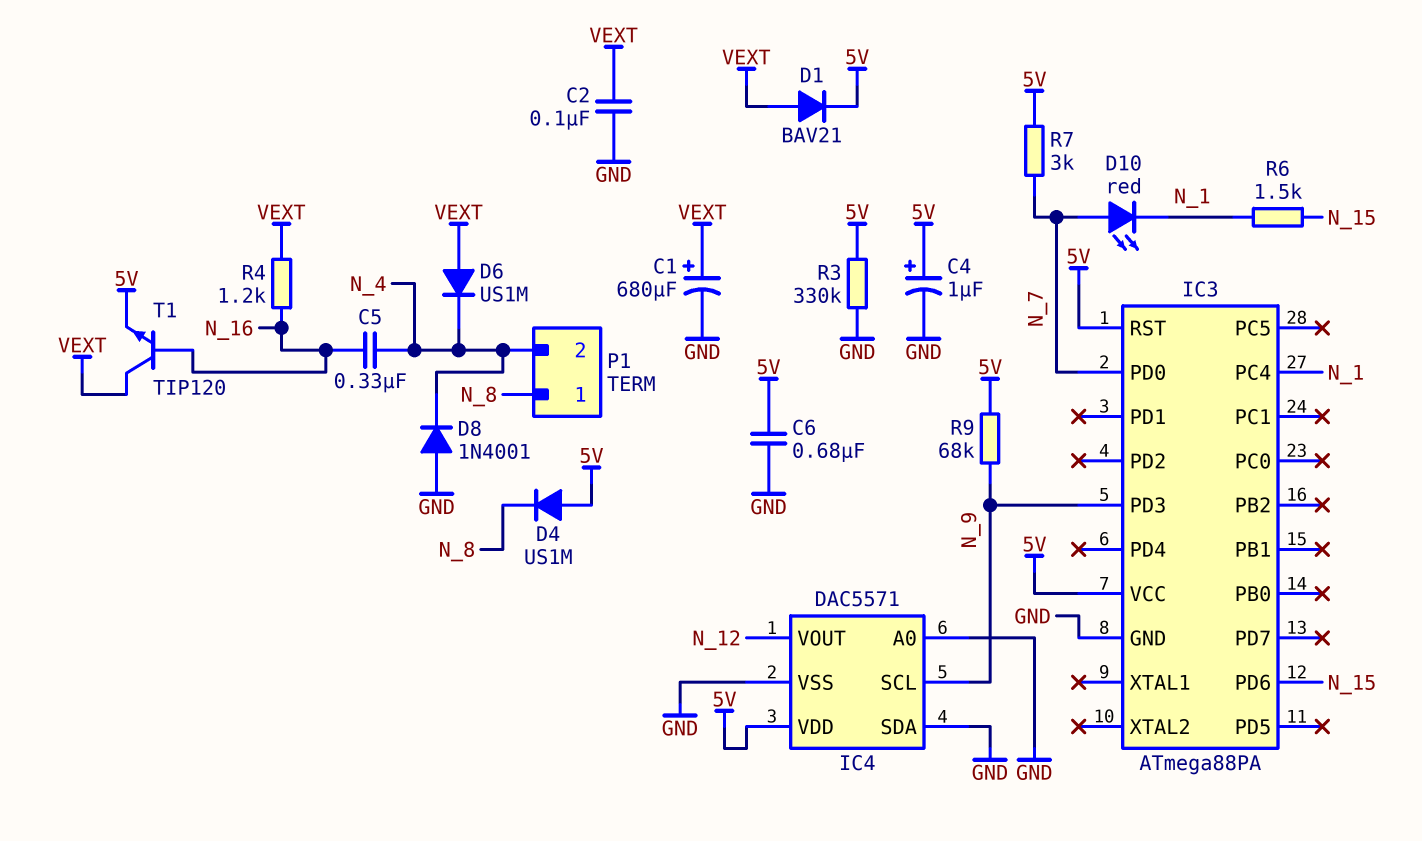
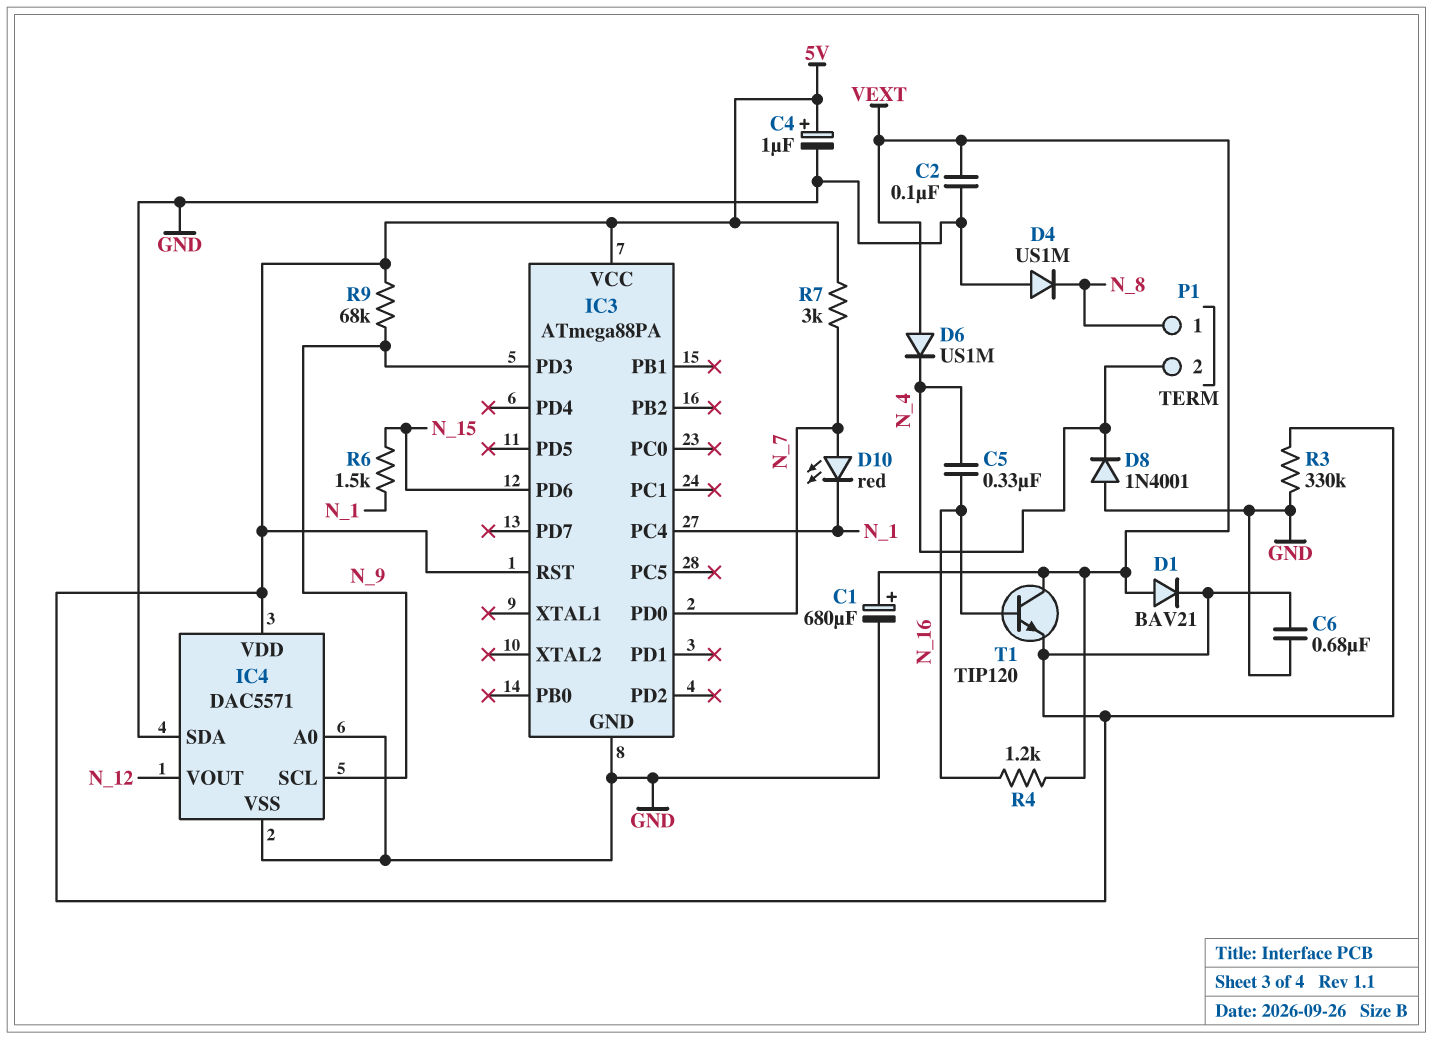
D4: diode US1M (A 5V, K N_8) -> diode US1M (A GND, K N_8)

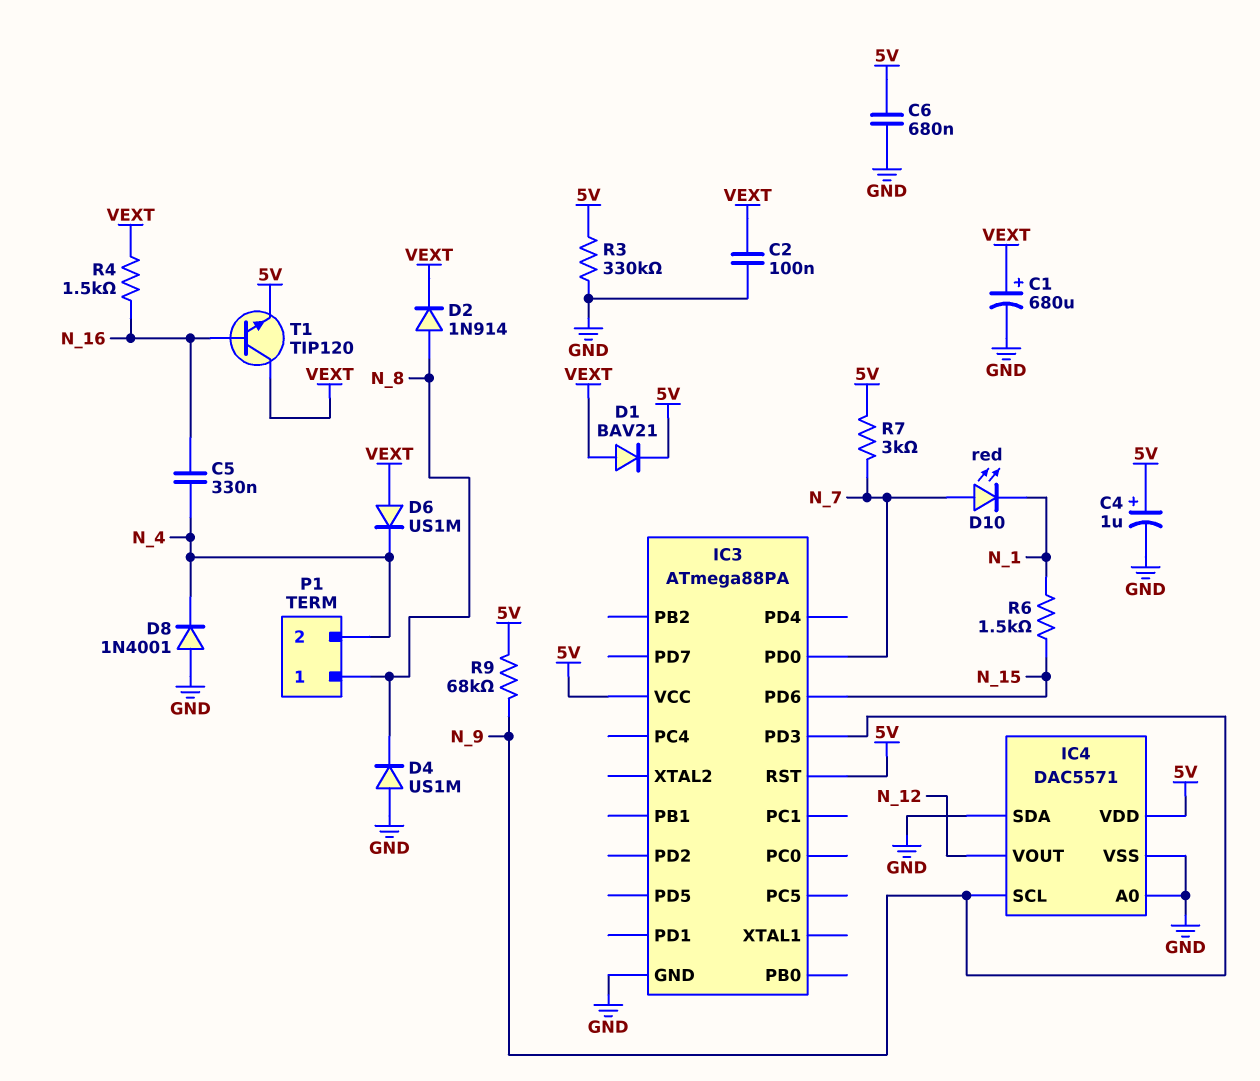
D2: none -> diode 1N914 (A N_8, K VEXT)
IC3 pin PC4: N_1 -> none
R4: 1.2k (N_16, VEXT) -> 1.5k (N_16, VEXT)

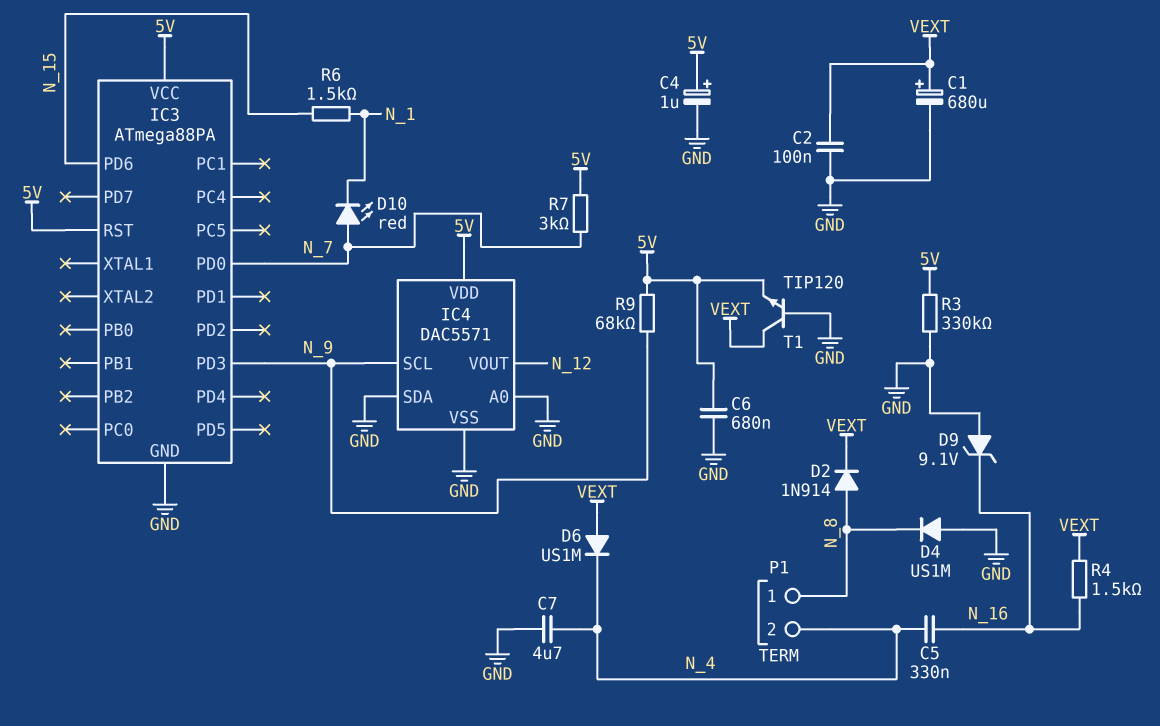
C7: none -> 4.7uF (GND, N_4)
D1: diode BAV21 (A VEXT, K 5V) -> none
D8: diode 1N4001 (A GND, K N_4) -> none
D9: none -> zener 9.1V (A GND, K N_16)
T1: NPN TIP120 (B N_16, C VEXT, E 5V) -> NPN TIP120 (B GND, C VEXT, E 5V)

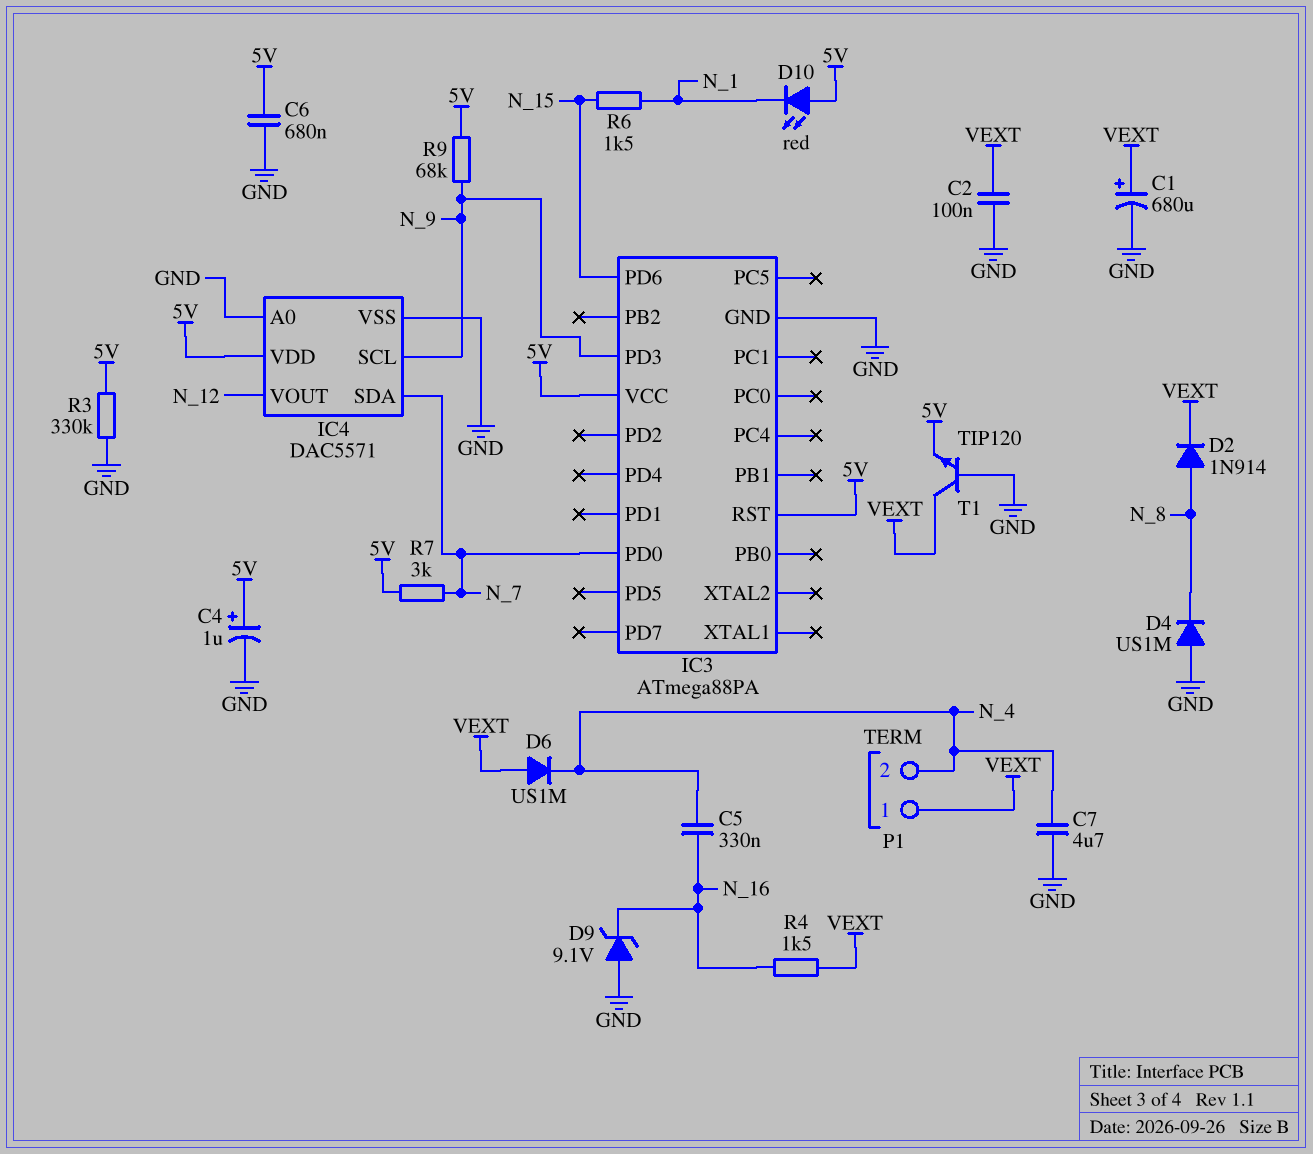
D10: LED red (A N_7, K N_1) -> LED red (A 5V, K N_1)
IC4 pin SDA: GND -> N_7
P1 pin 1: N_8 -> VEXT

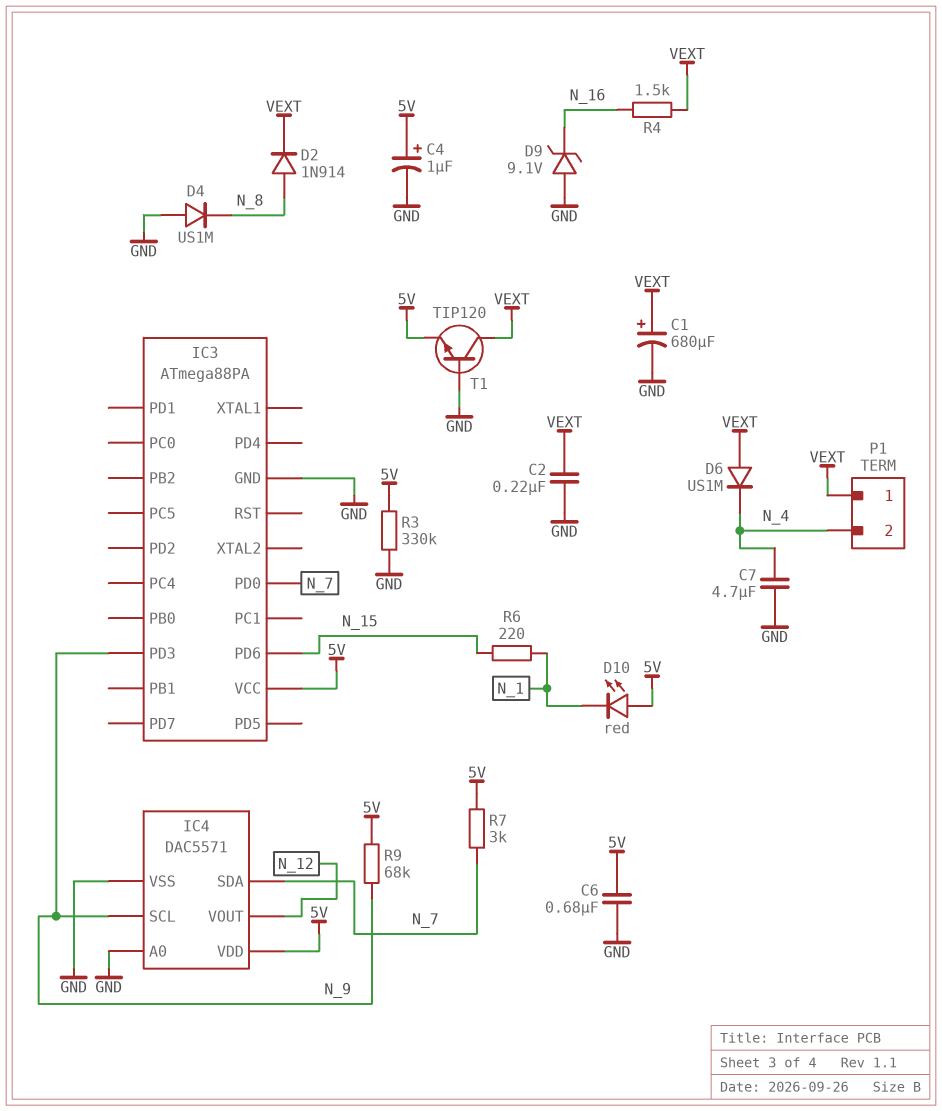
C2: 100nF (GND, VEXT) -> 220nF (GND, VEXT)
C5: 330nF (N_4, N_16) -> none
IC3 pin RST: 5V -> none
R6: 1.5k (N_1, N_15) -> 220 (N_1, N_15)

